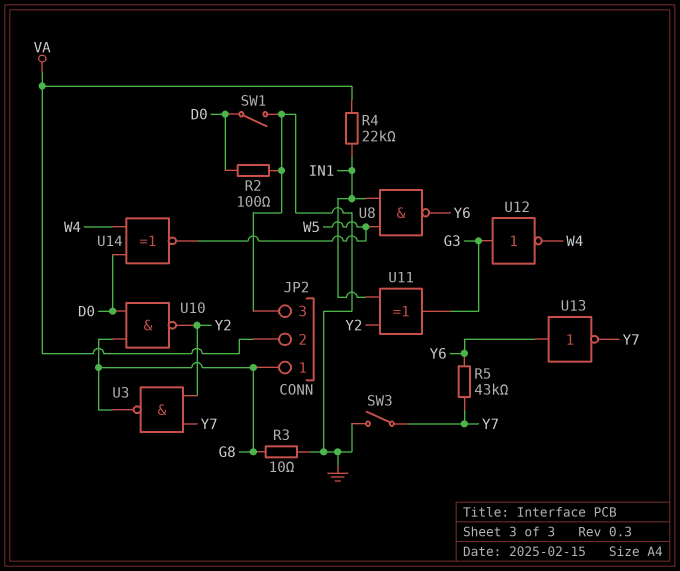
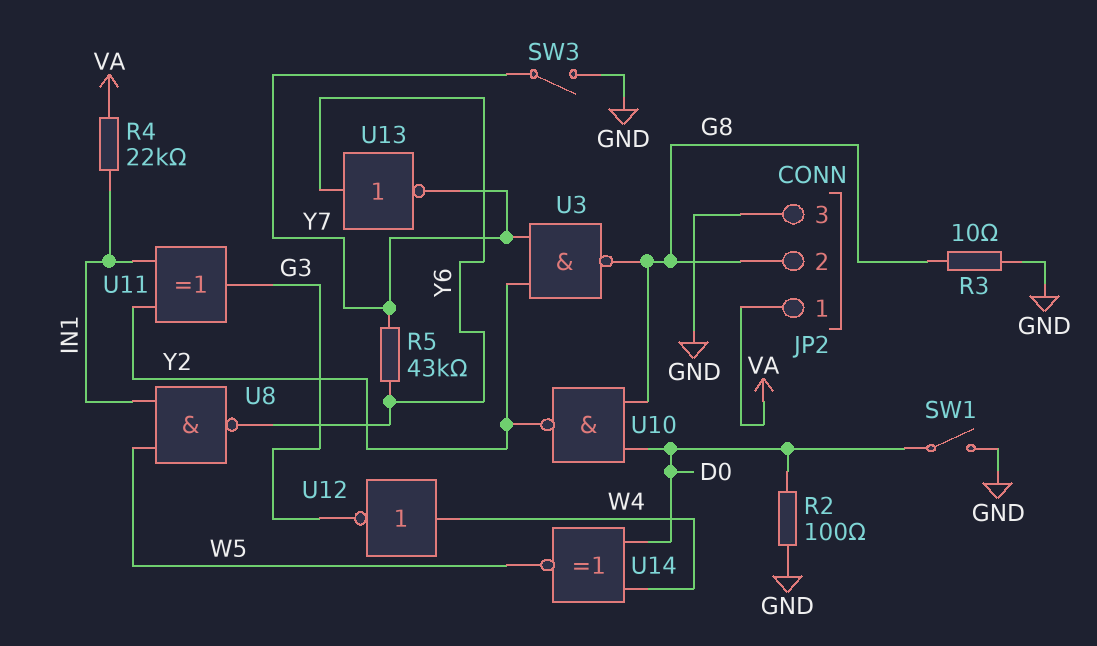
JP2 pin 1: G8 -> VA
JP2 pin 2: VA -> G8
U12: NOT (in G3, out W4) -> NOT (in W4, out G3)

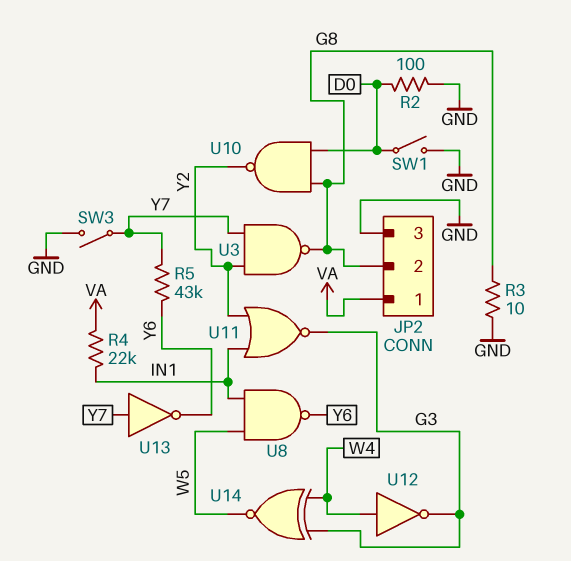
U11: XOR (in IN1, in Y2, out G3) -> NOR (in IN1, in Y2, out G3)
U13: NOT (in Y6, out Y7) -> NOT (in Y7, out Y6)
U14: XNOR (in D0, in W4, out W5) -> XNOR (in G3, in W4, out W5)

